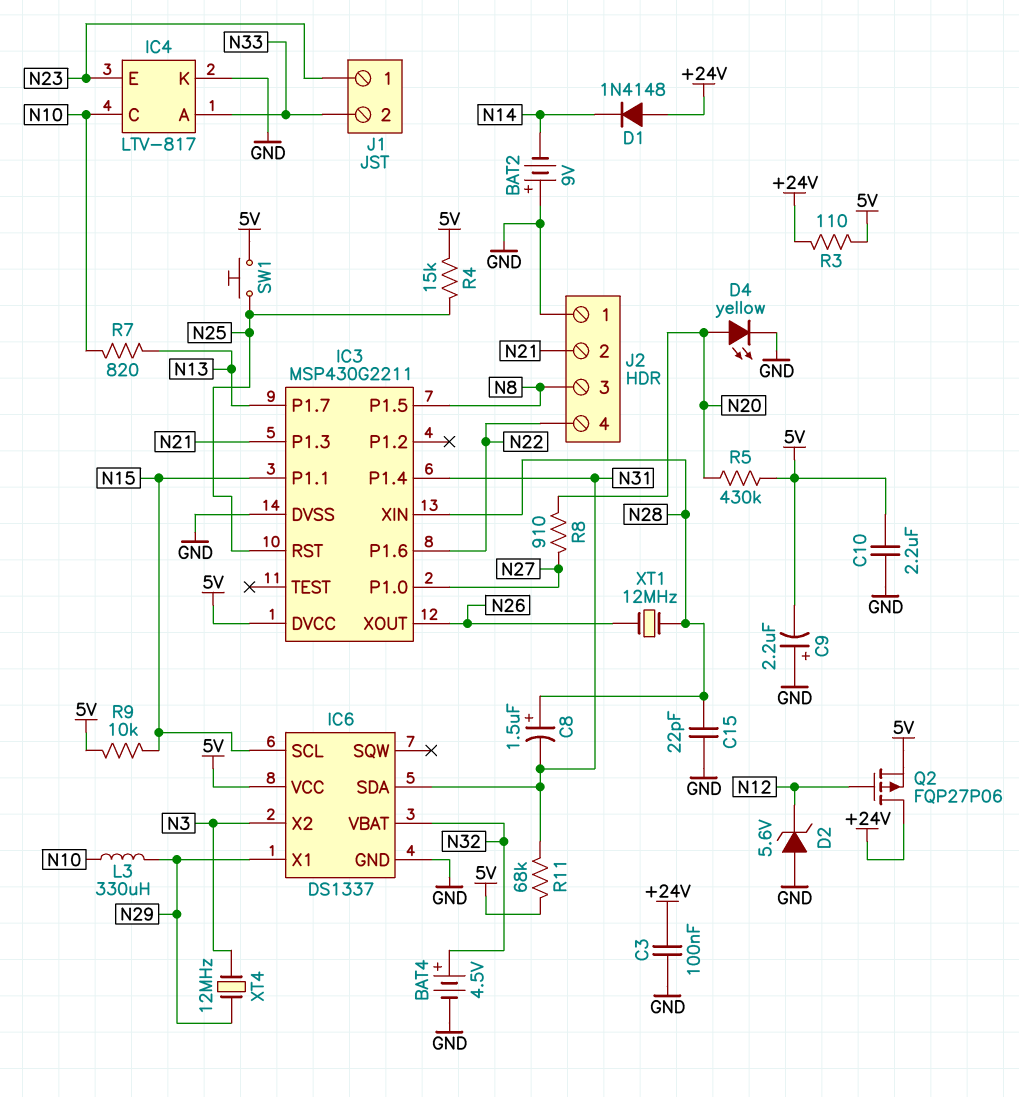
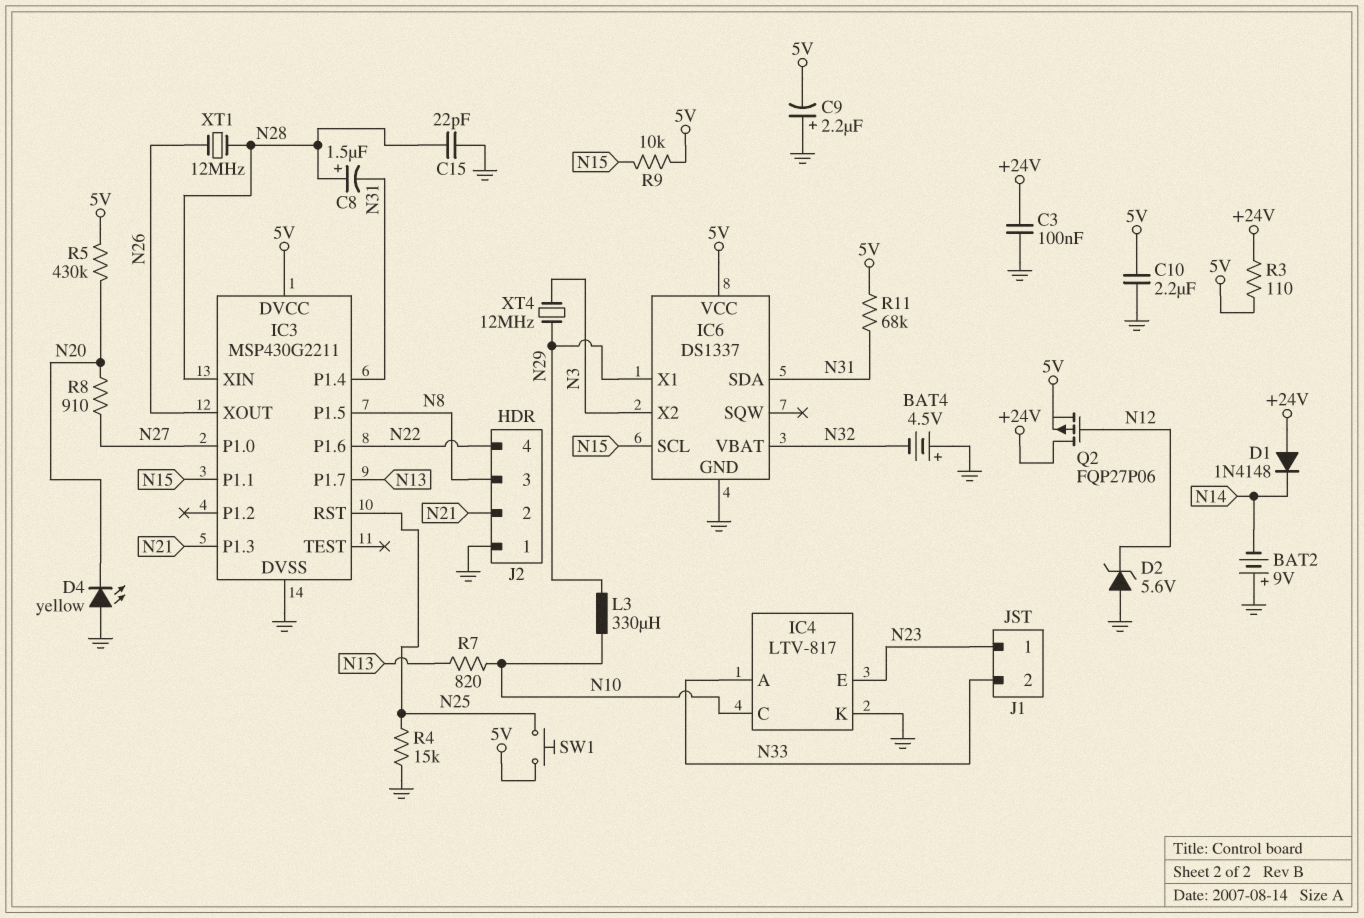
BAT4: 4.5V (plus N32, minus GND) -> 4.5V (plus GND, minus N32)
D4: LED yellow (A N20, K GND) -> LED yellow (A GND, K N20)
R4: 15k (5V, N25) -> 15k (GND, N25)

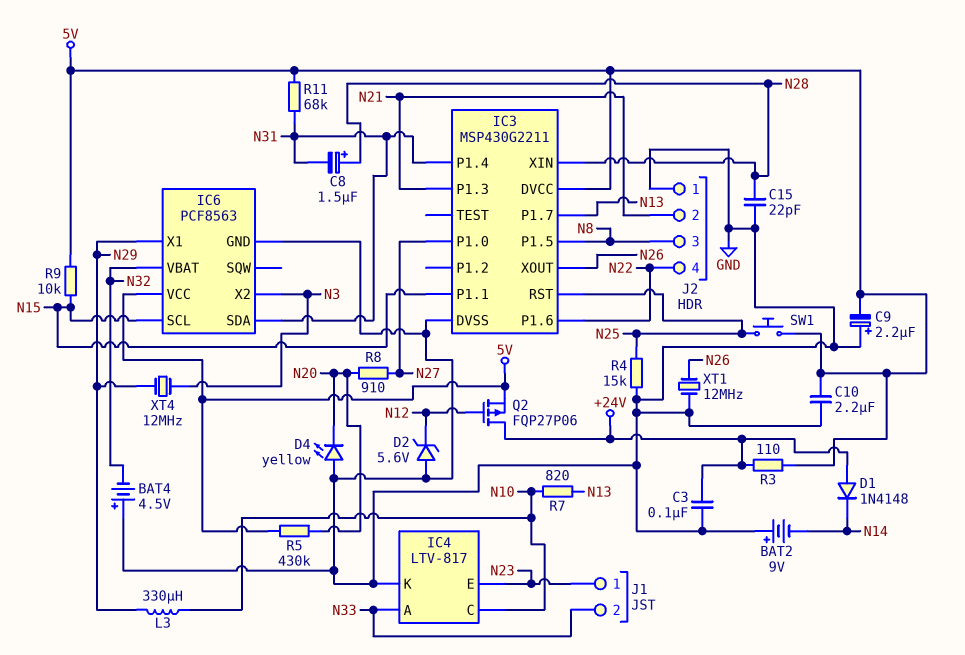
IC6: DS1337 -> PCF8563
XT1: 12MHz (N26, N28) -> 12MHz (GND, N26)

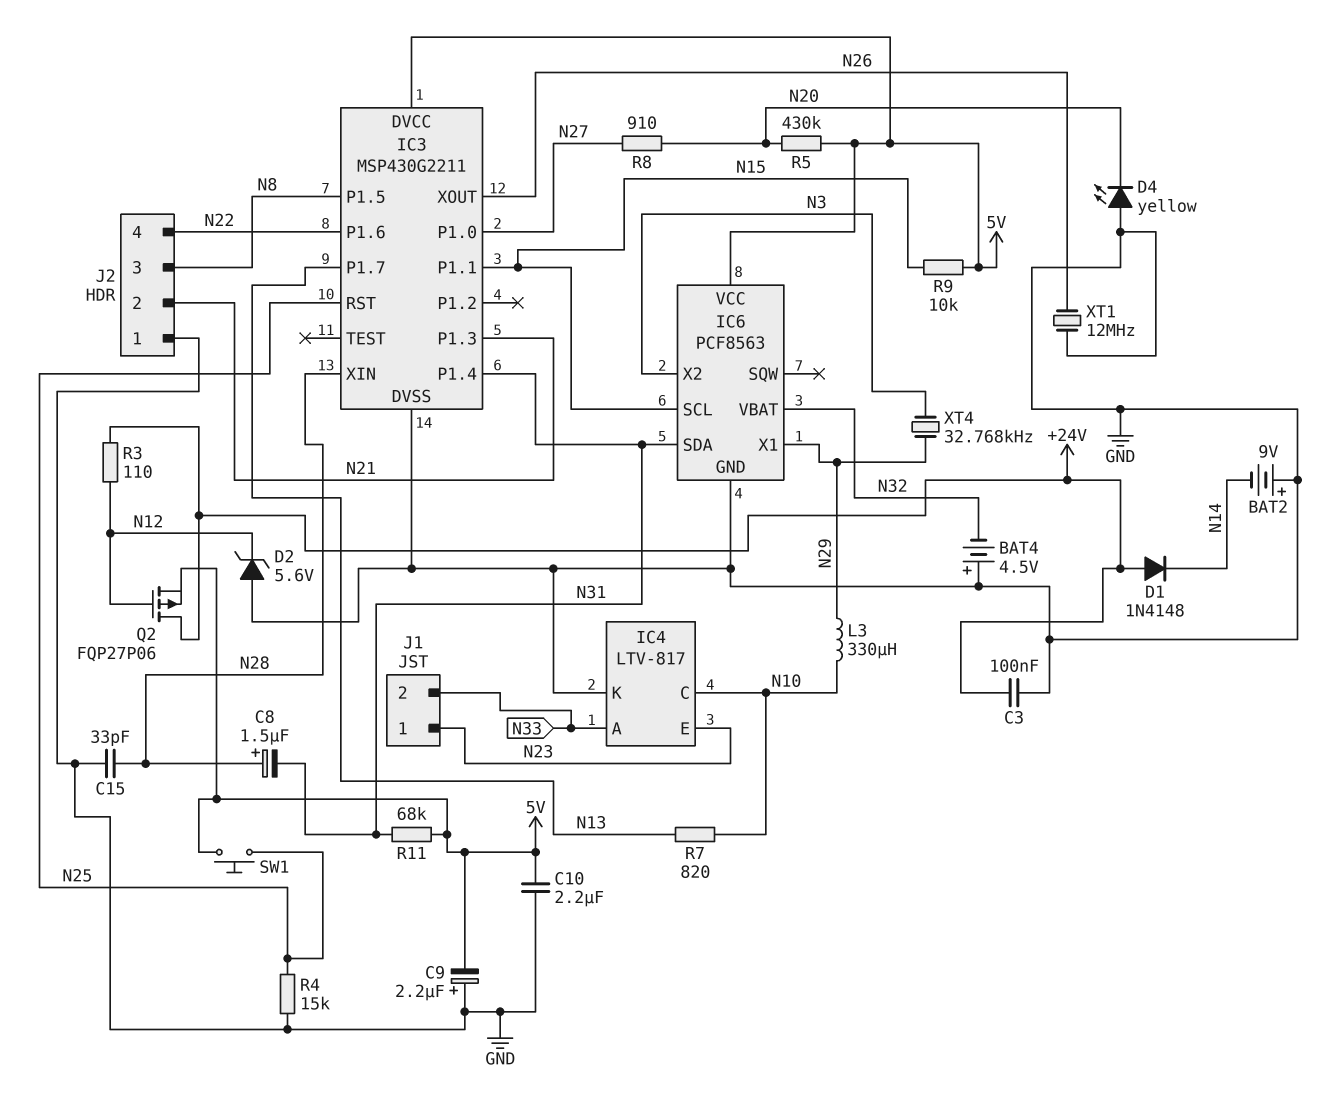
C15: 22pF (GND, N28) -> 33pF (GND, N28)
R3: 110 (+24V, 5V) -> 110 (+24V, N12)
XT4: 12MHz (N3, N29) -> 32.768kHz (N3, N29)

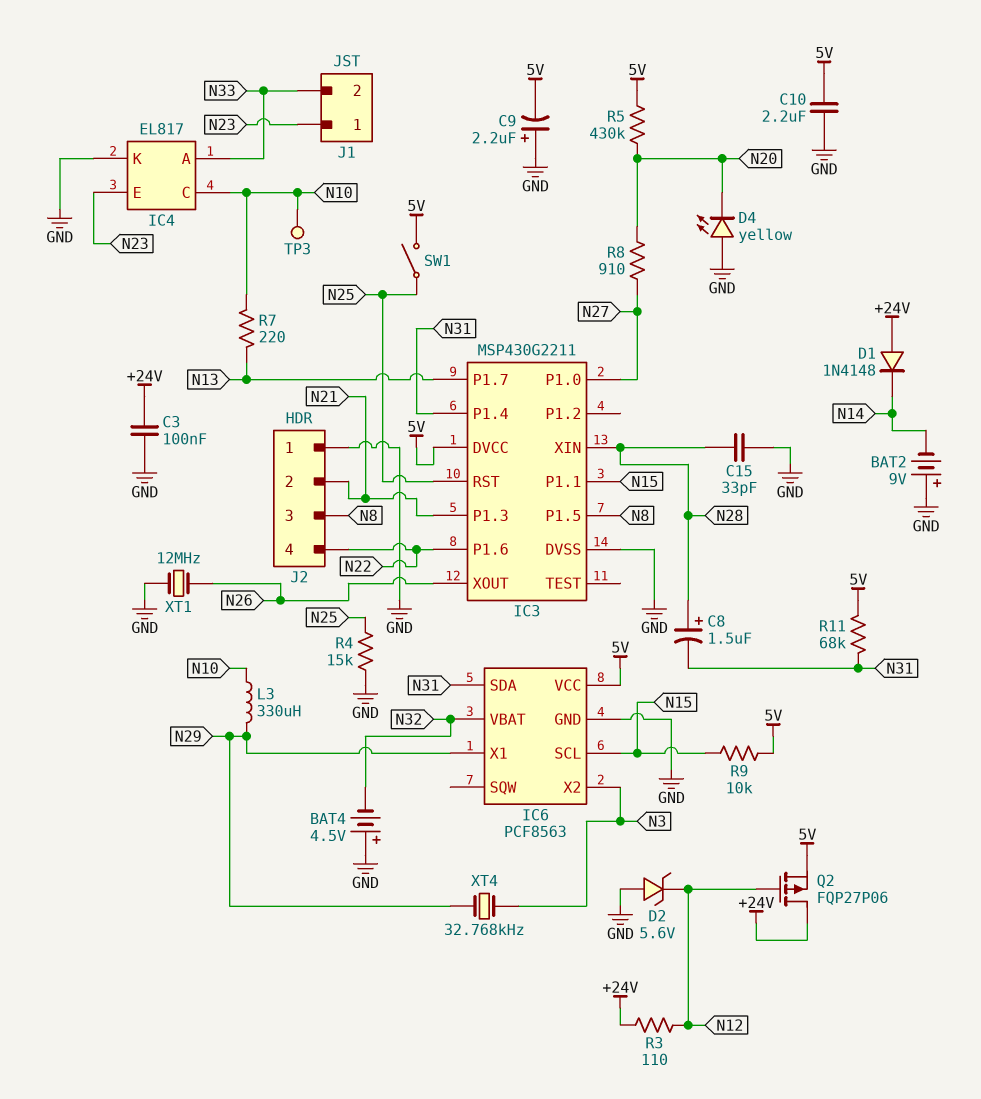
IC4: LTV-817 -> EL817
R7: 820 (N10, N13) -> 220 (N10, N13)
SW1: button (5V, N25) -> switch (5V, N25)
TP3: none -> test point (N10)

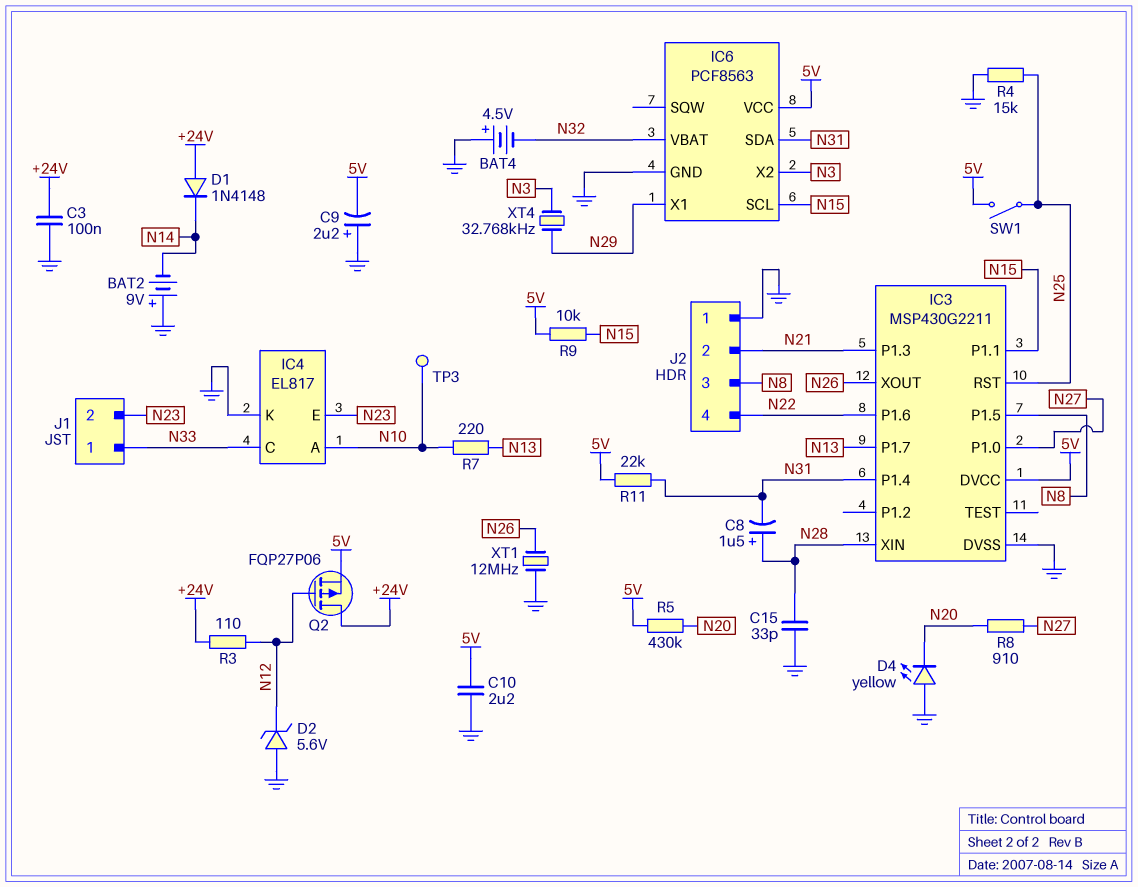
IC4 pin A: N33 -> N10
IC4 pin C: N10 -> N33
J1 pin 1: N23 -> N33
J1 pin 2: N33 -> N23
L3: 330uH (N10, N29) -> none
R11: 68k (5V, N31) -> 22k (5V, N31)

